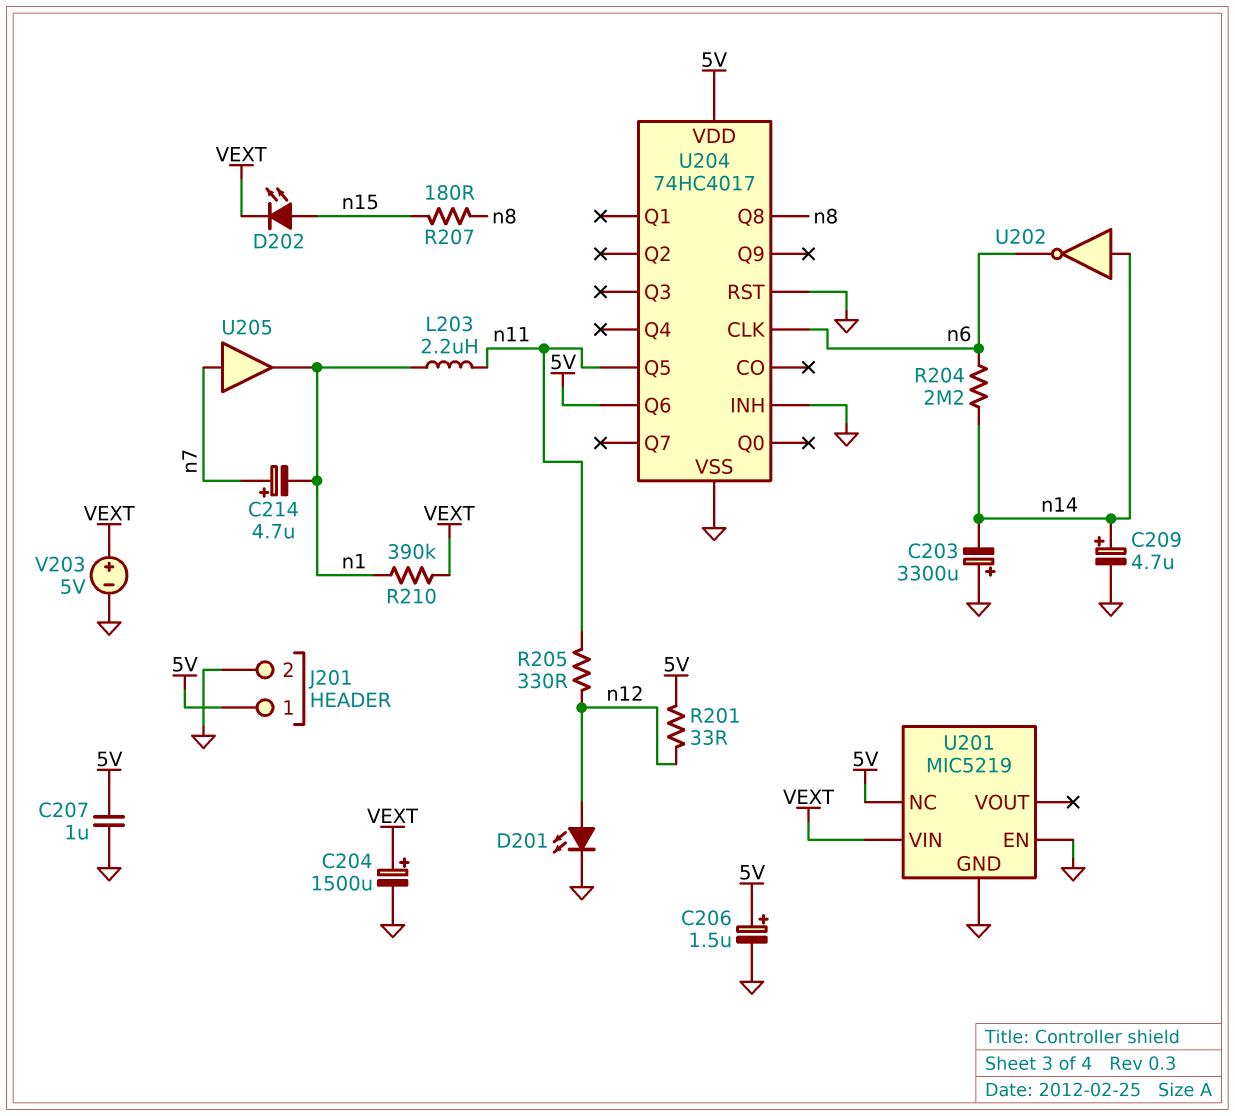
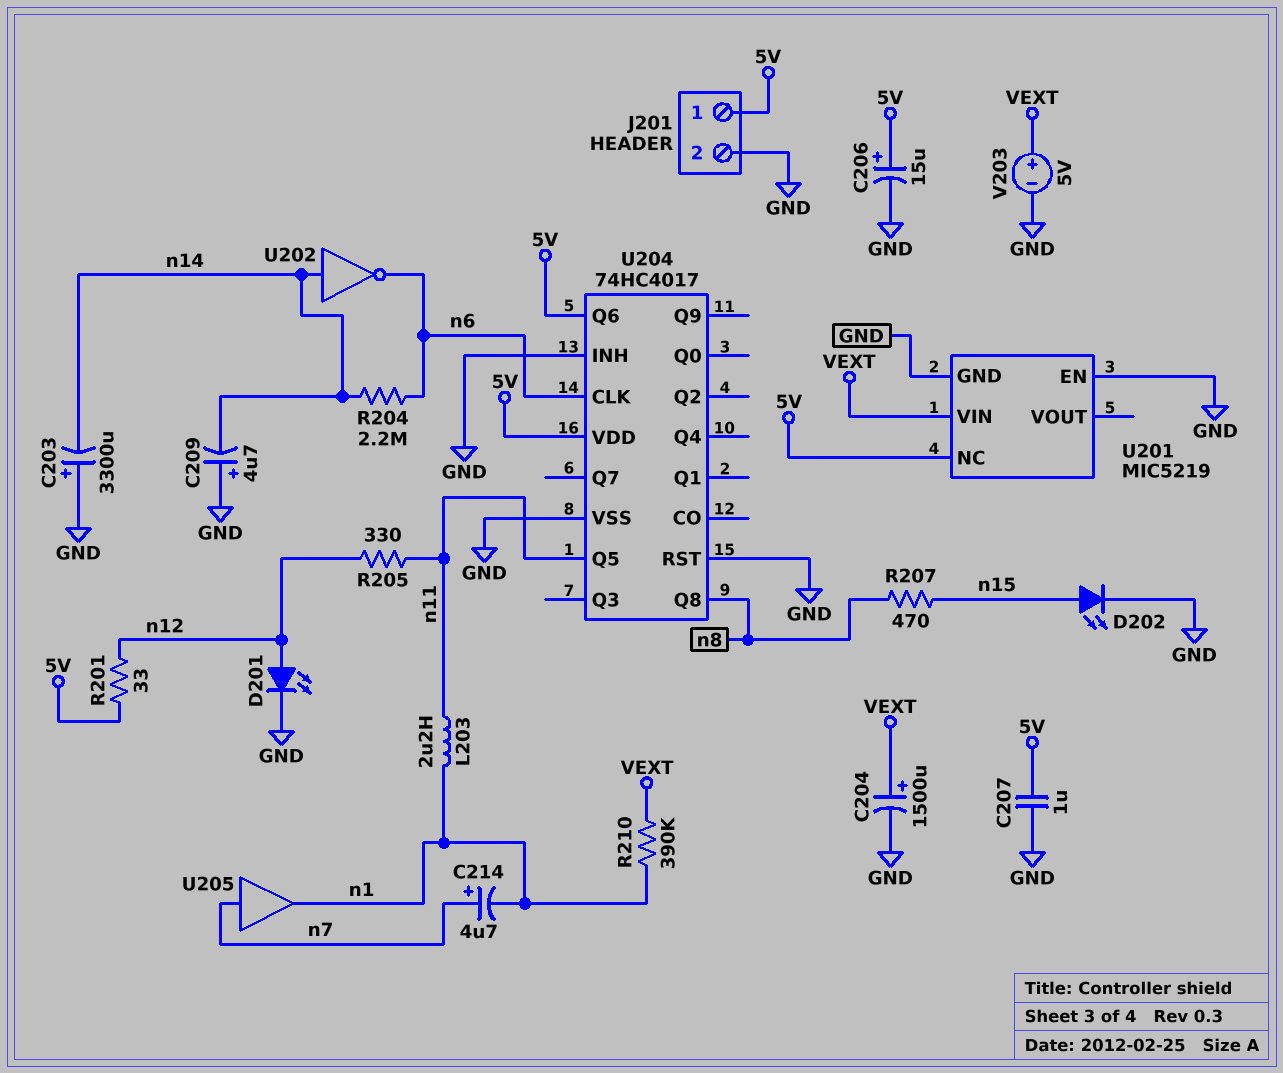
C206: 1.5uF (plus 5V, minus GND) -> 15uF (plus 5V, minus GND)
C209: 4.7uF (plus n14, minus GND) -> 4.7uF (plus GND, minus n14)
D202: LED (A n15, K VEXT) -> LED (A n15, K GND)
R207: 180 (n8, n15) -> 470 (n8, n15)

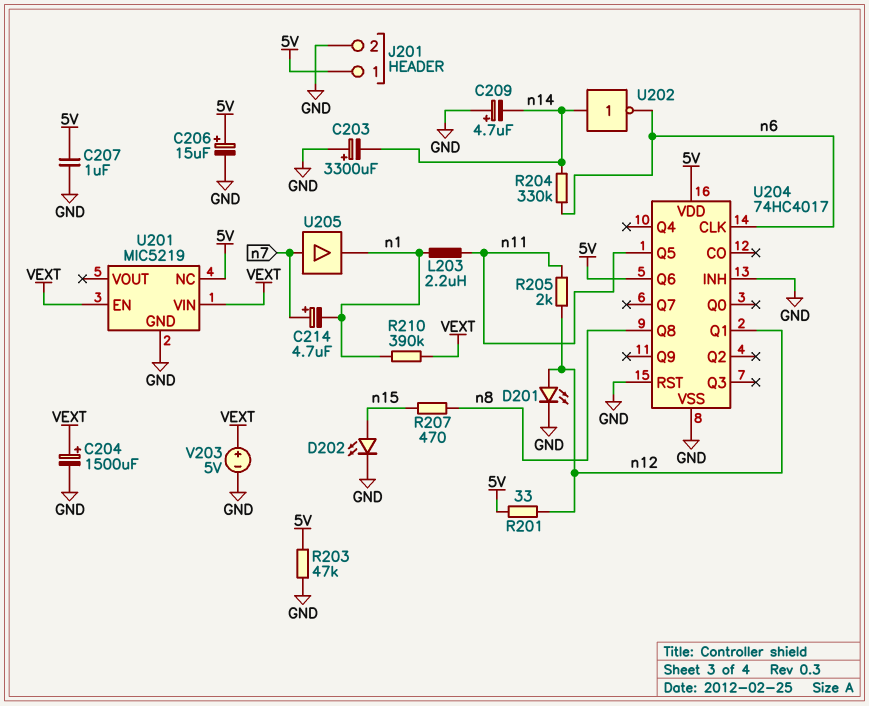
R203: none -> 47k (5V, GND)
R204: 2.2M (n6, n14) -> 330k (n6, n14)
R205: 330 (n11, n12) -> 2k (n11, n12)
U201 pin EN: GND -> VEXT
U204 pin Q1: none -> n12

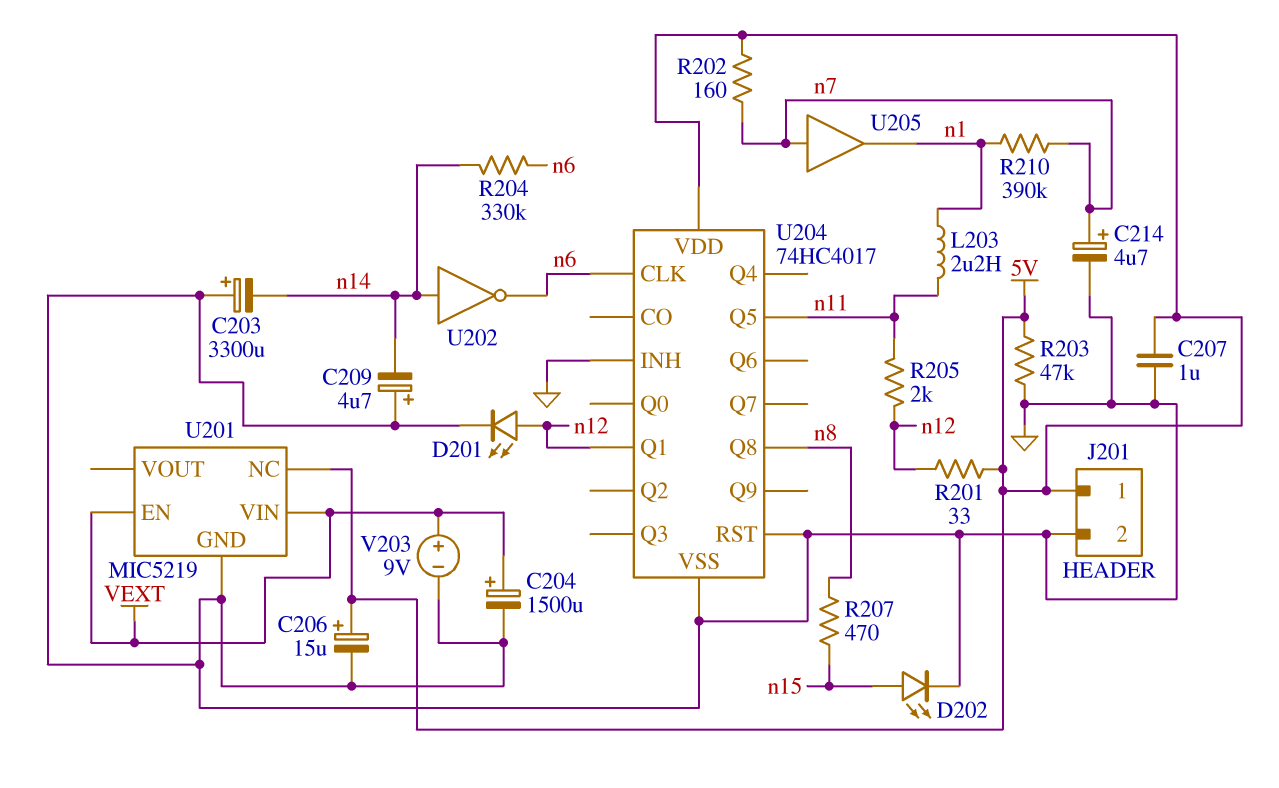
C214: 4.7uF (plus n7, minus n1) -> 4.7uF (plus n7, minus GND)
R202: none -> 160 (5V, n7)
R210: 390k (VEXT, n1) -> 390k (n1, n7)
U204 pin Q6: 5V -> none
V203: 5V (plus VEXT, minus GND) -> 9V (plus VEXT, minus GND)

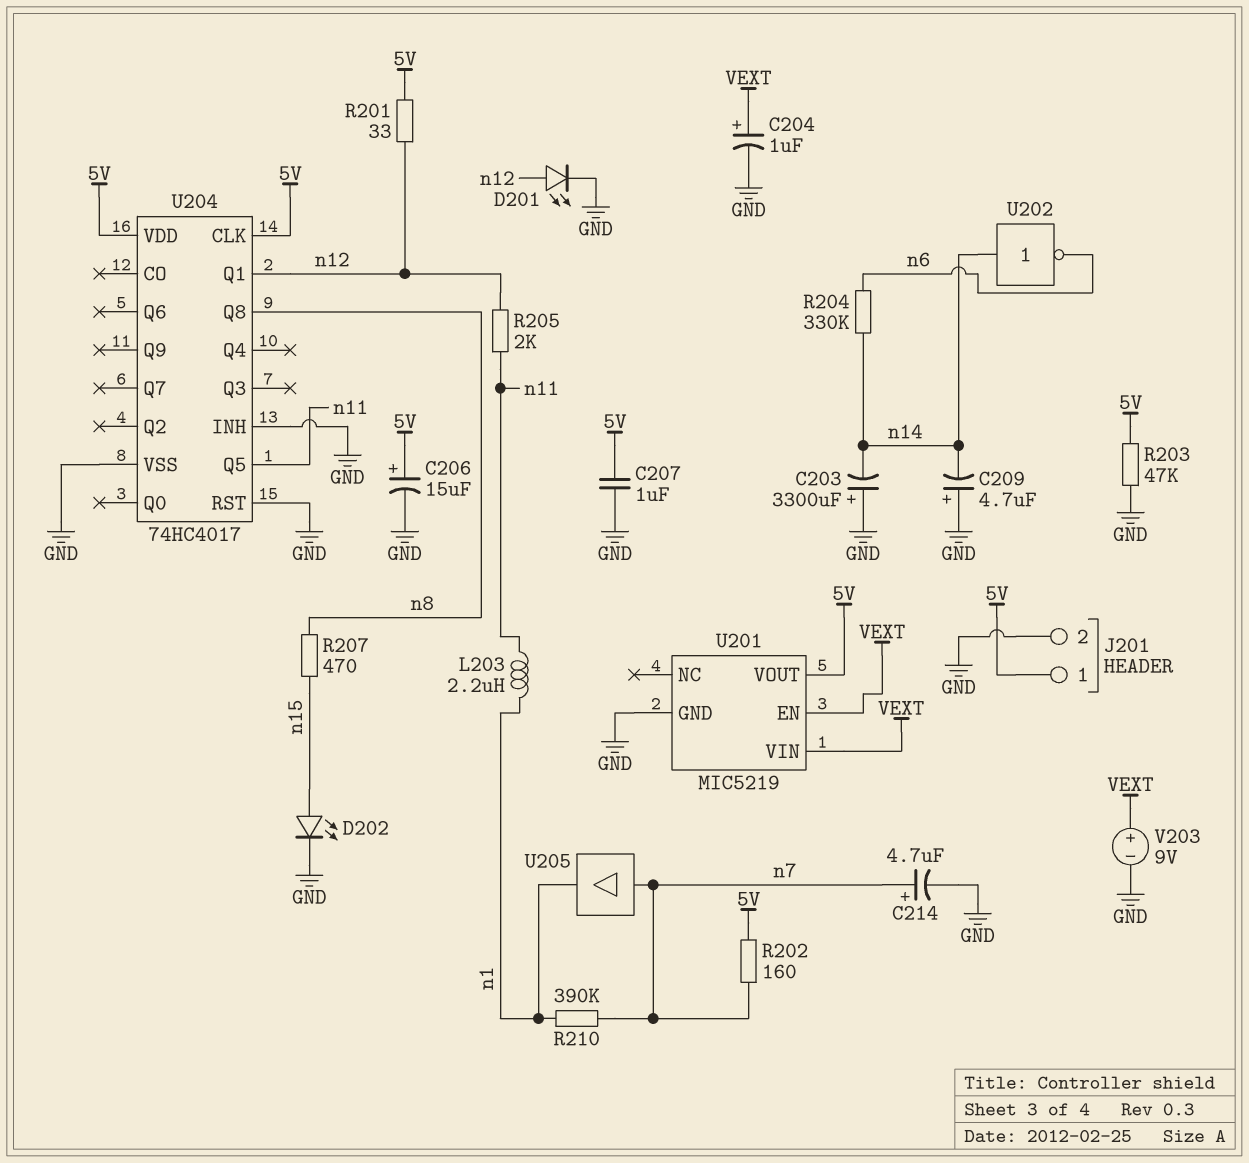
C204: 1500uF (plus VEXT, minus GND) -> 1uF (plus VEXT, minus GND)
U201 pin NC: 5V -> none
U201 pin VOUT: none -> 5V
U204 pin CLK: n6 -> 5V

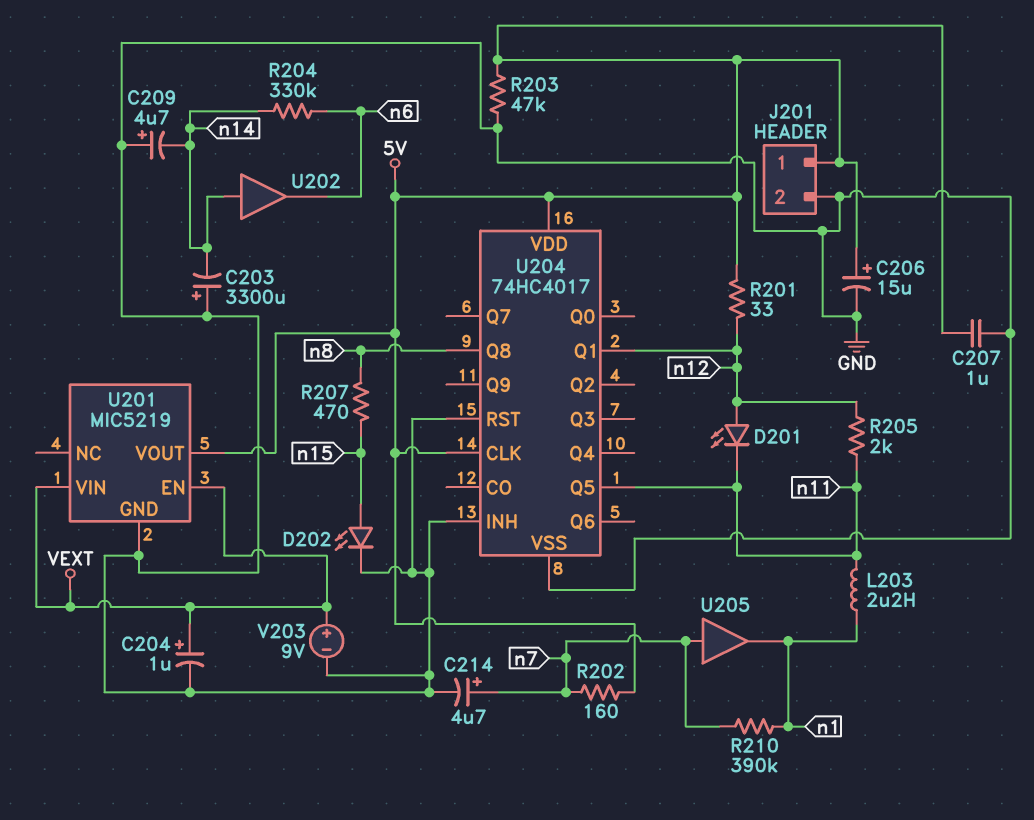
D201: LED (A n12, K GND) -> LED (A n12, K n11)
U202: NOT (in n14, out n6) -> buffer (in n14, out n6)

